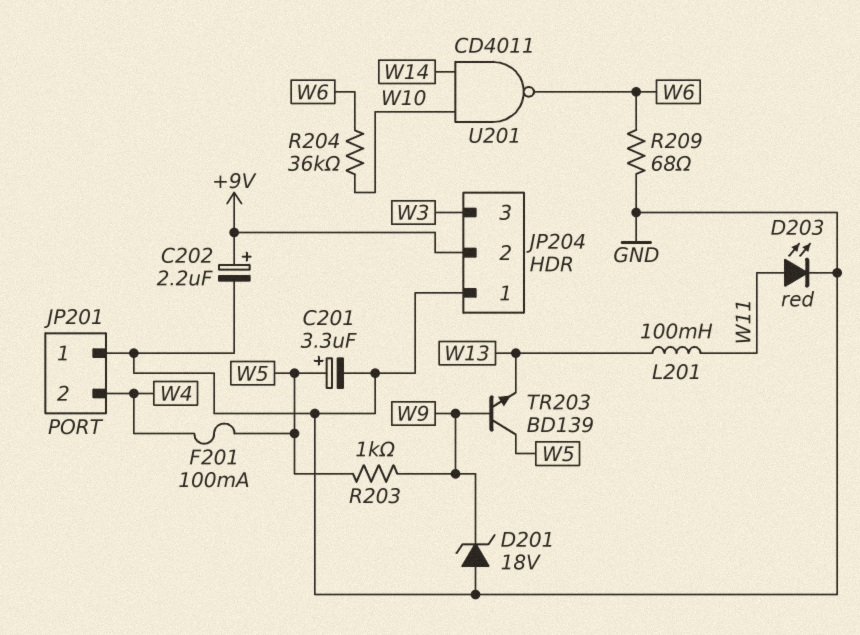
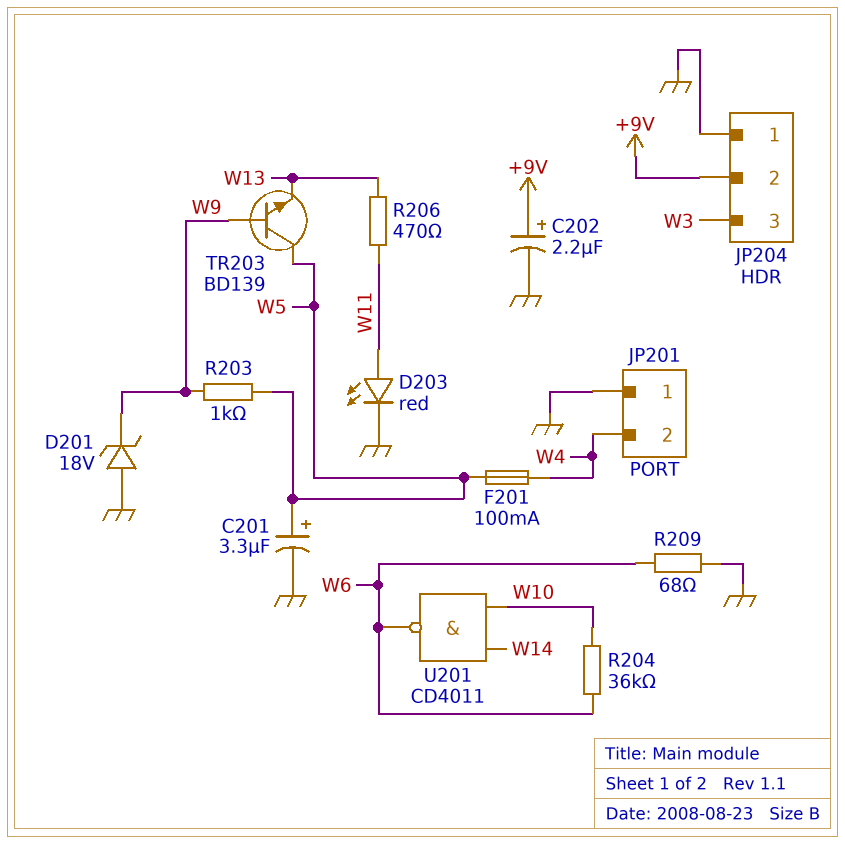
L201: 100mH (W11, W13) -> none
R206: none -> 470 (W11, W13)

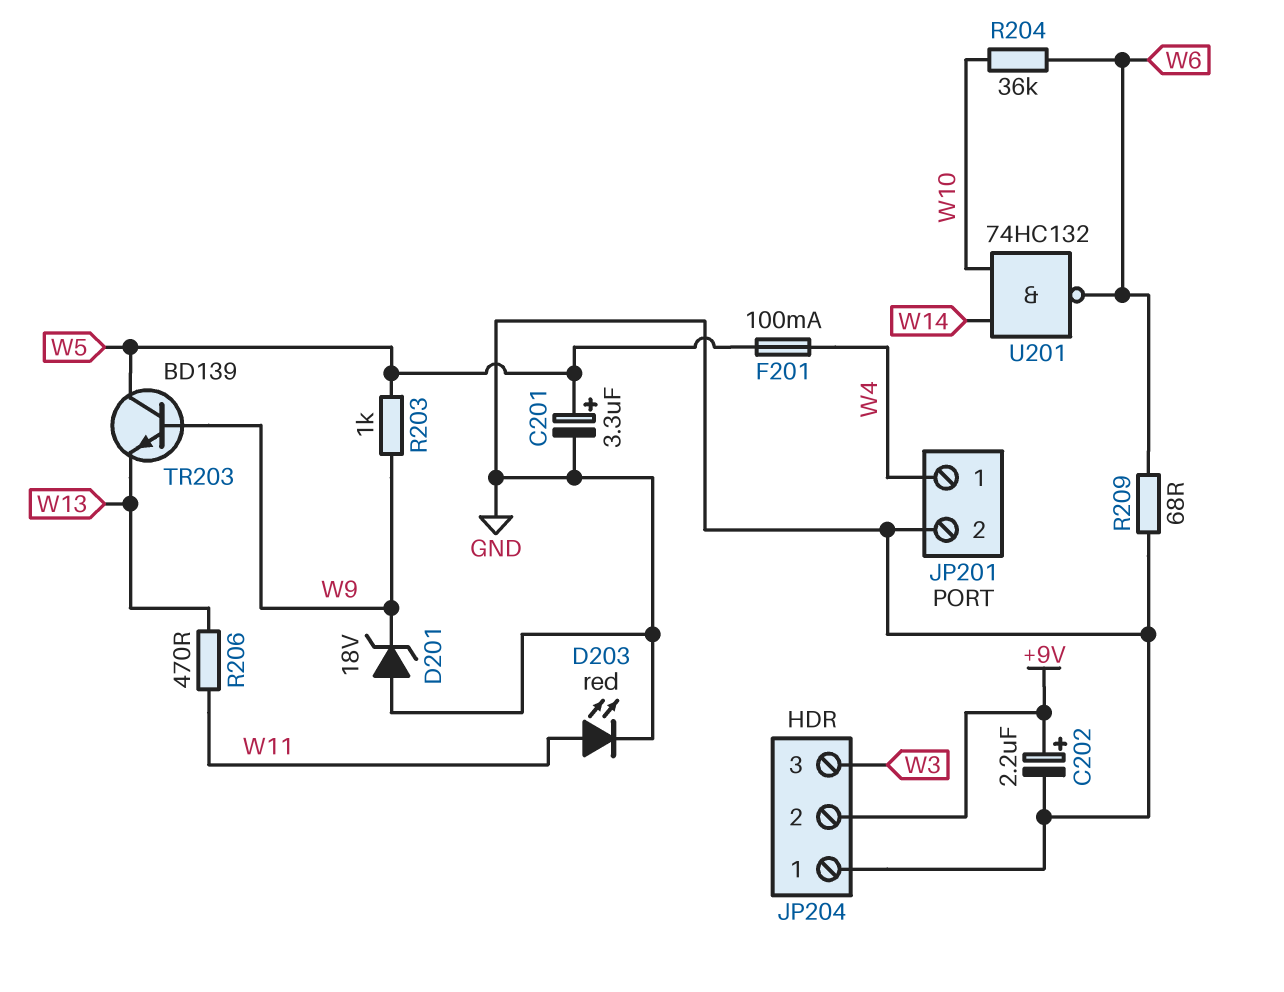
JP201 pin 1: GND -> W4
JP201 pin 2: W4 -> GND
U201: NAND CD4011 (in W10, in W14, out W6) -> NAND 74HC132 (in W10, in W14, out W6)

